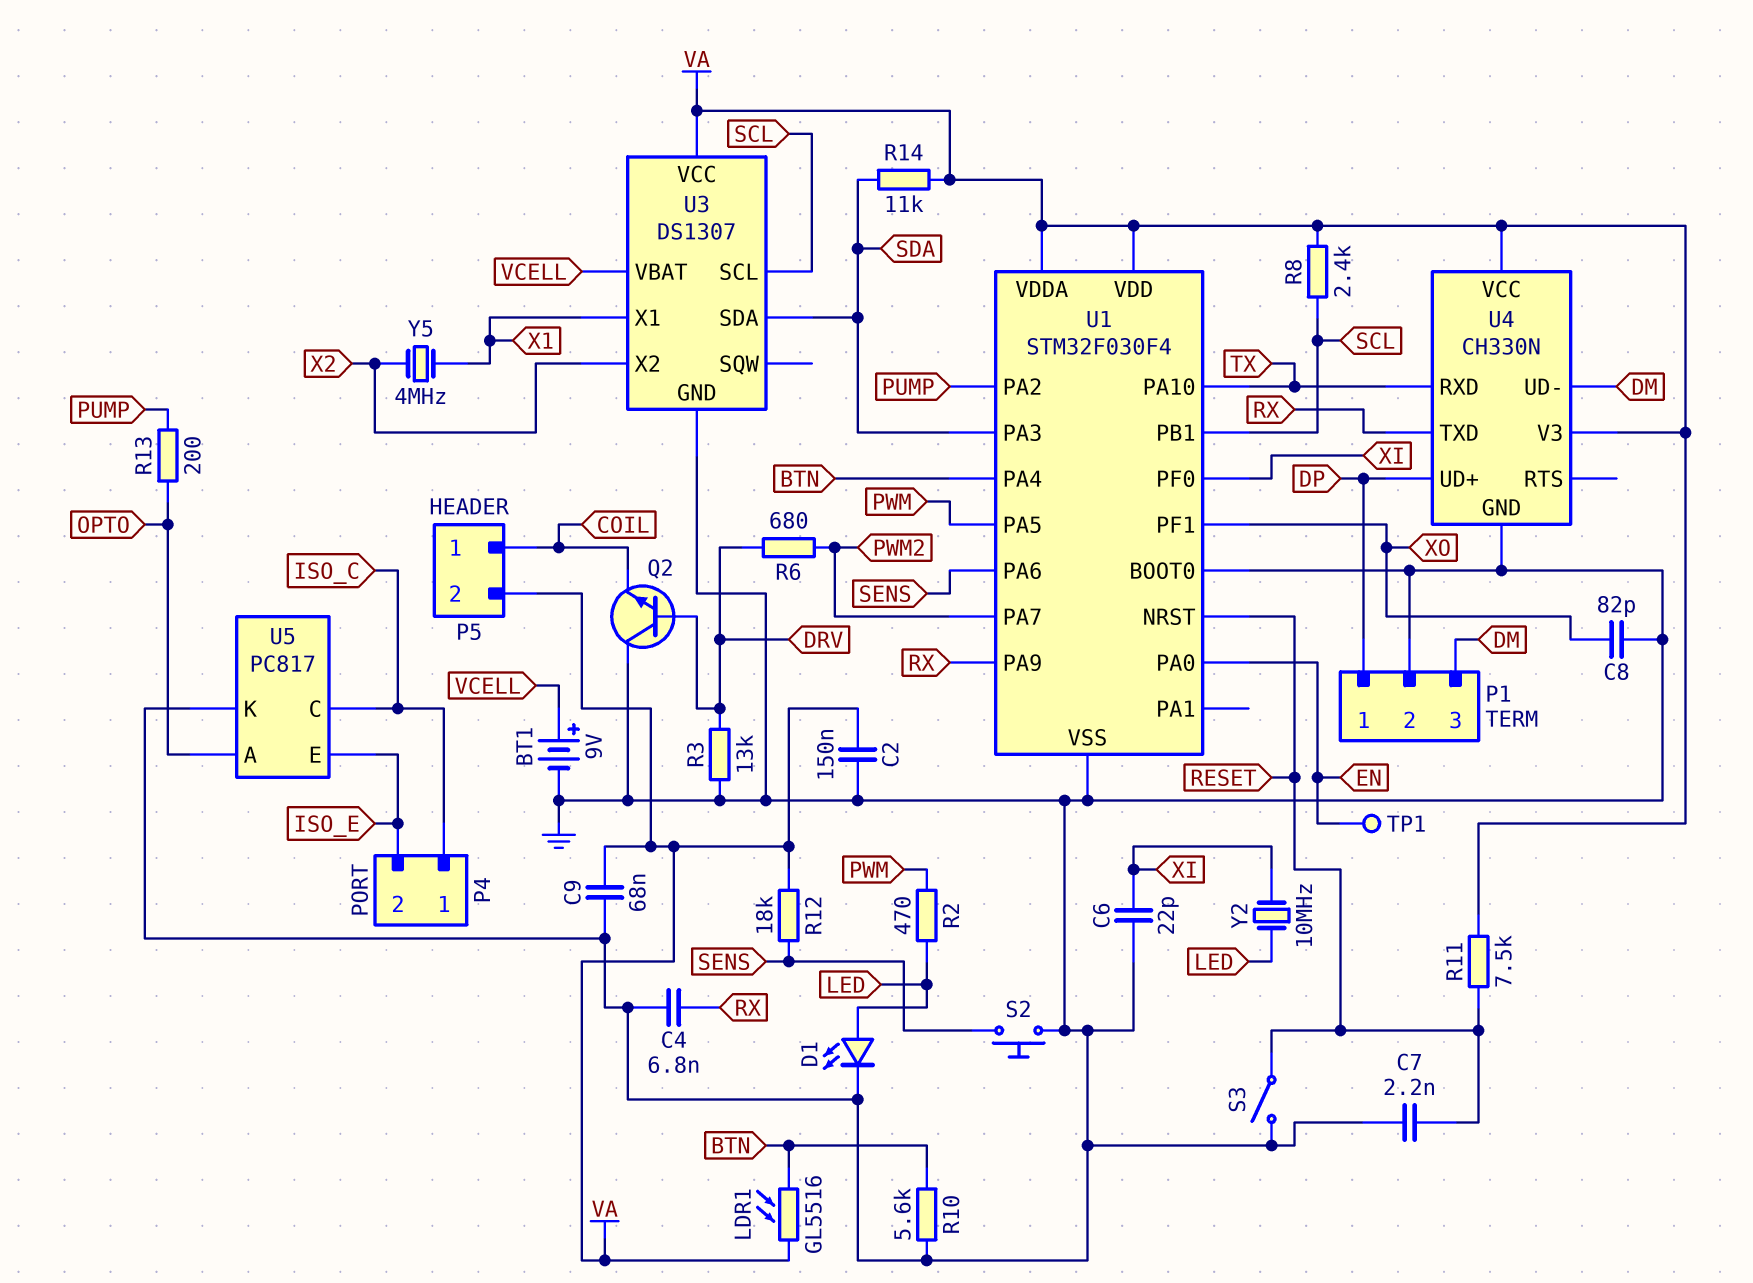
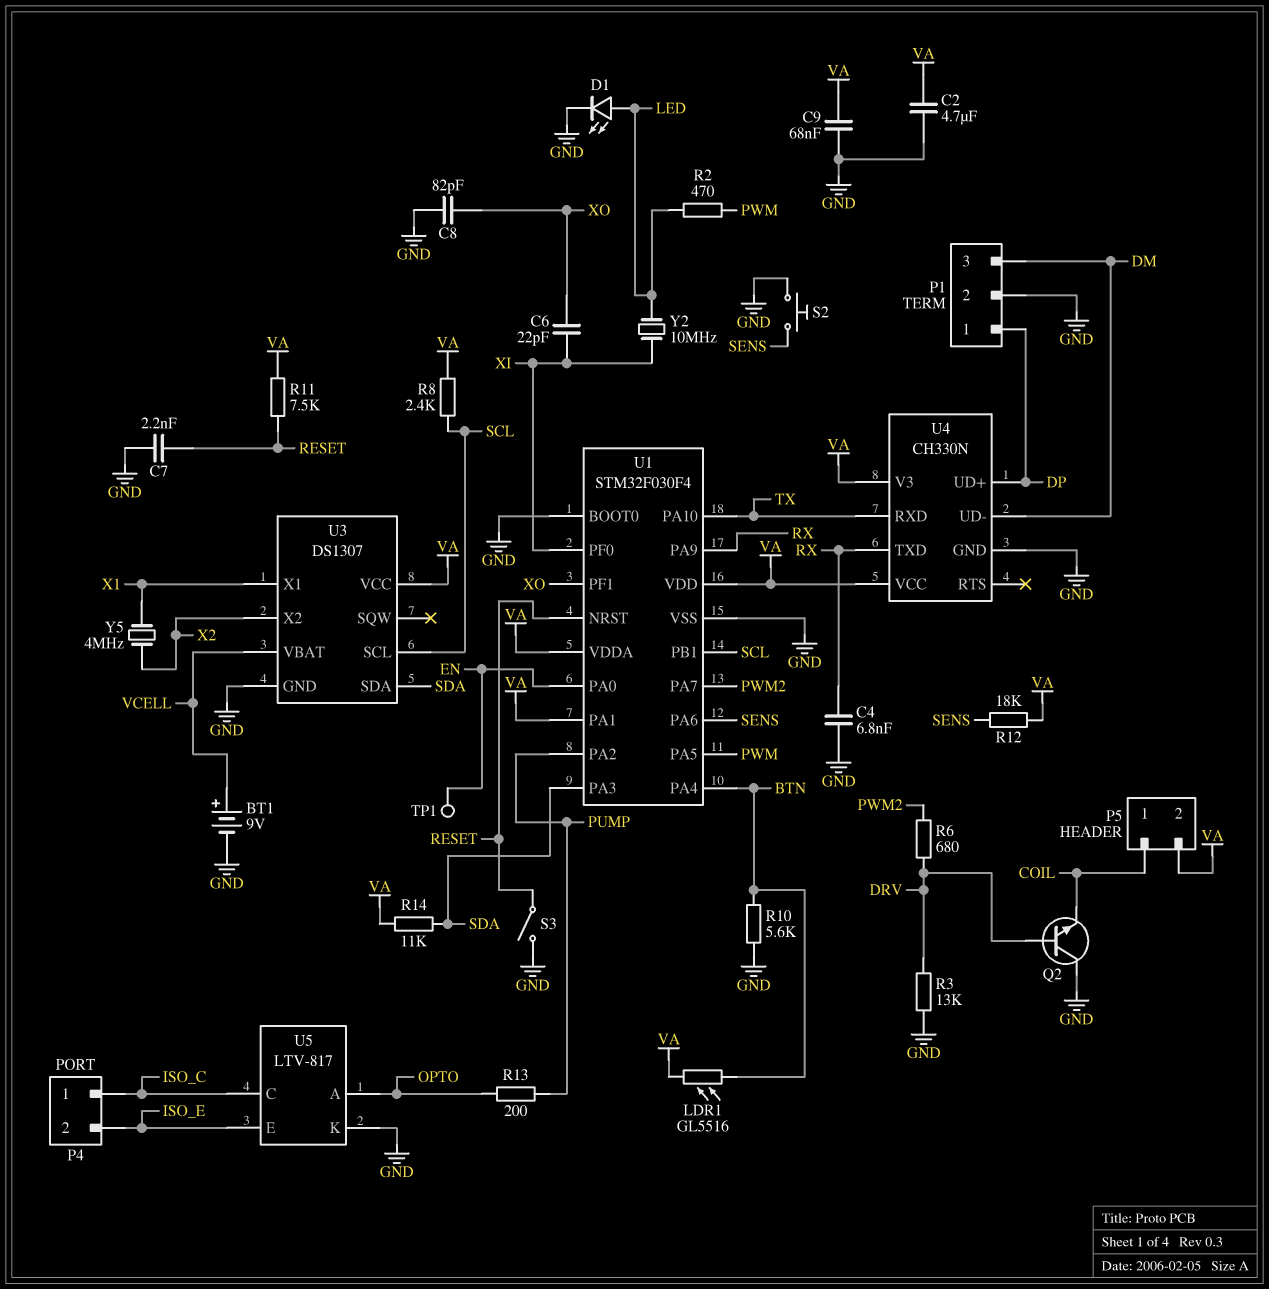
C2: 150nF (GND, VA) -> 4.7uF (GND, VA)
C6: 22pF (GND, XI) -> 22pF (XI, XO)
U1 pin PA1: none -> VA
U5: PC817 -> LTV-817

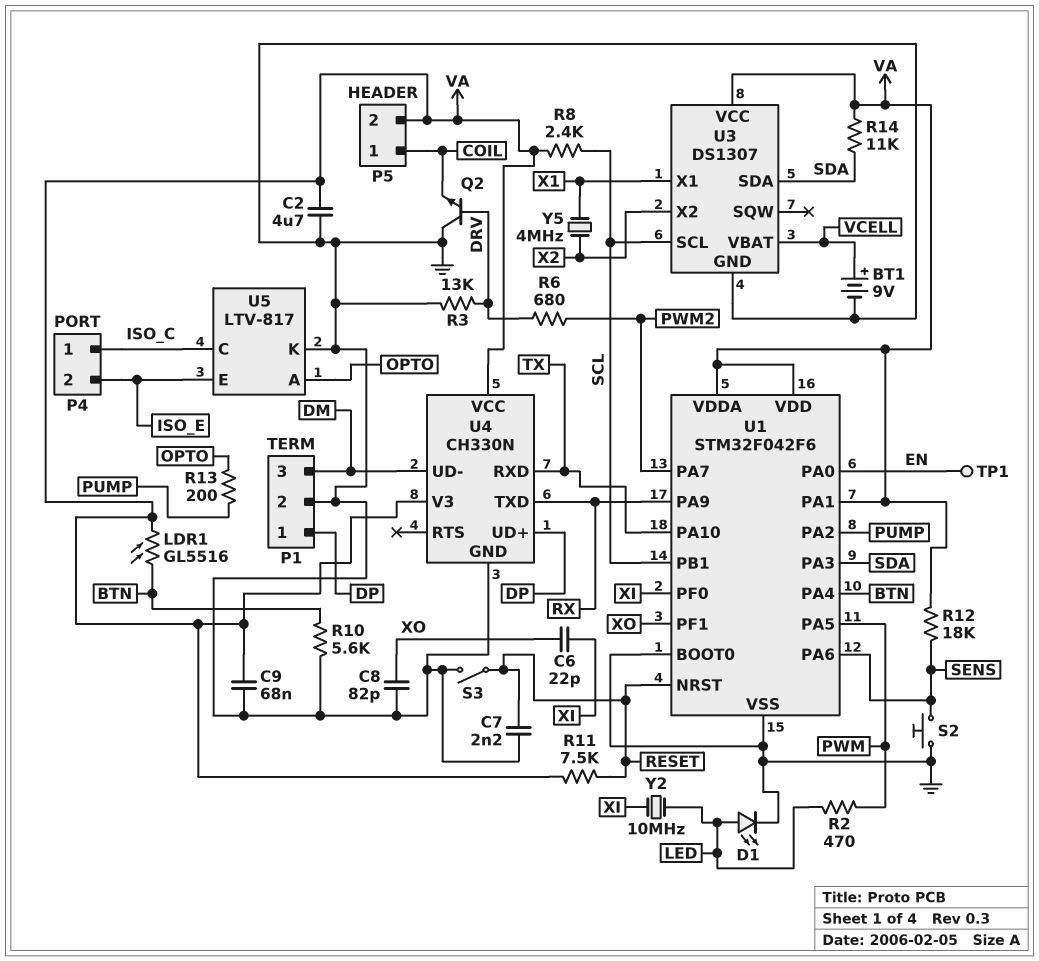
C4: 6.8nF (GND, RX) -> none
U1: STM32F030F4 -> STM32F042F6

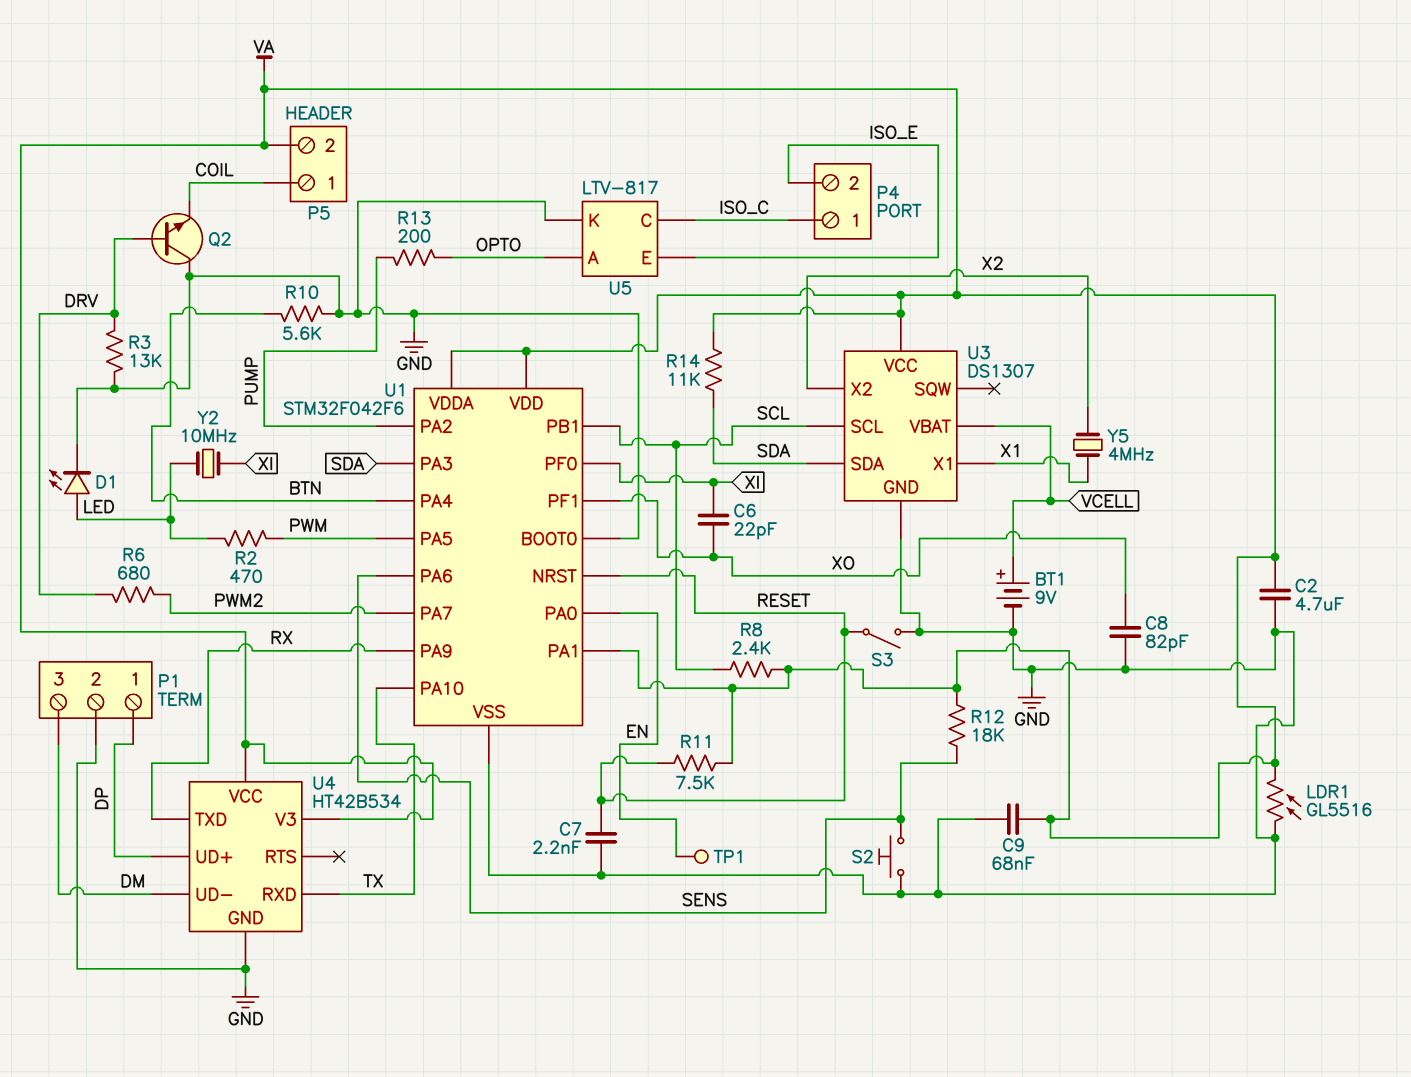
LDR1: GL5516 (BTN, VA) -> GL5516 (GND, VA)
U4: CH330N -> HT42B534

